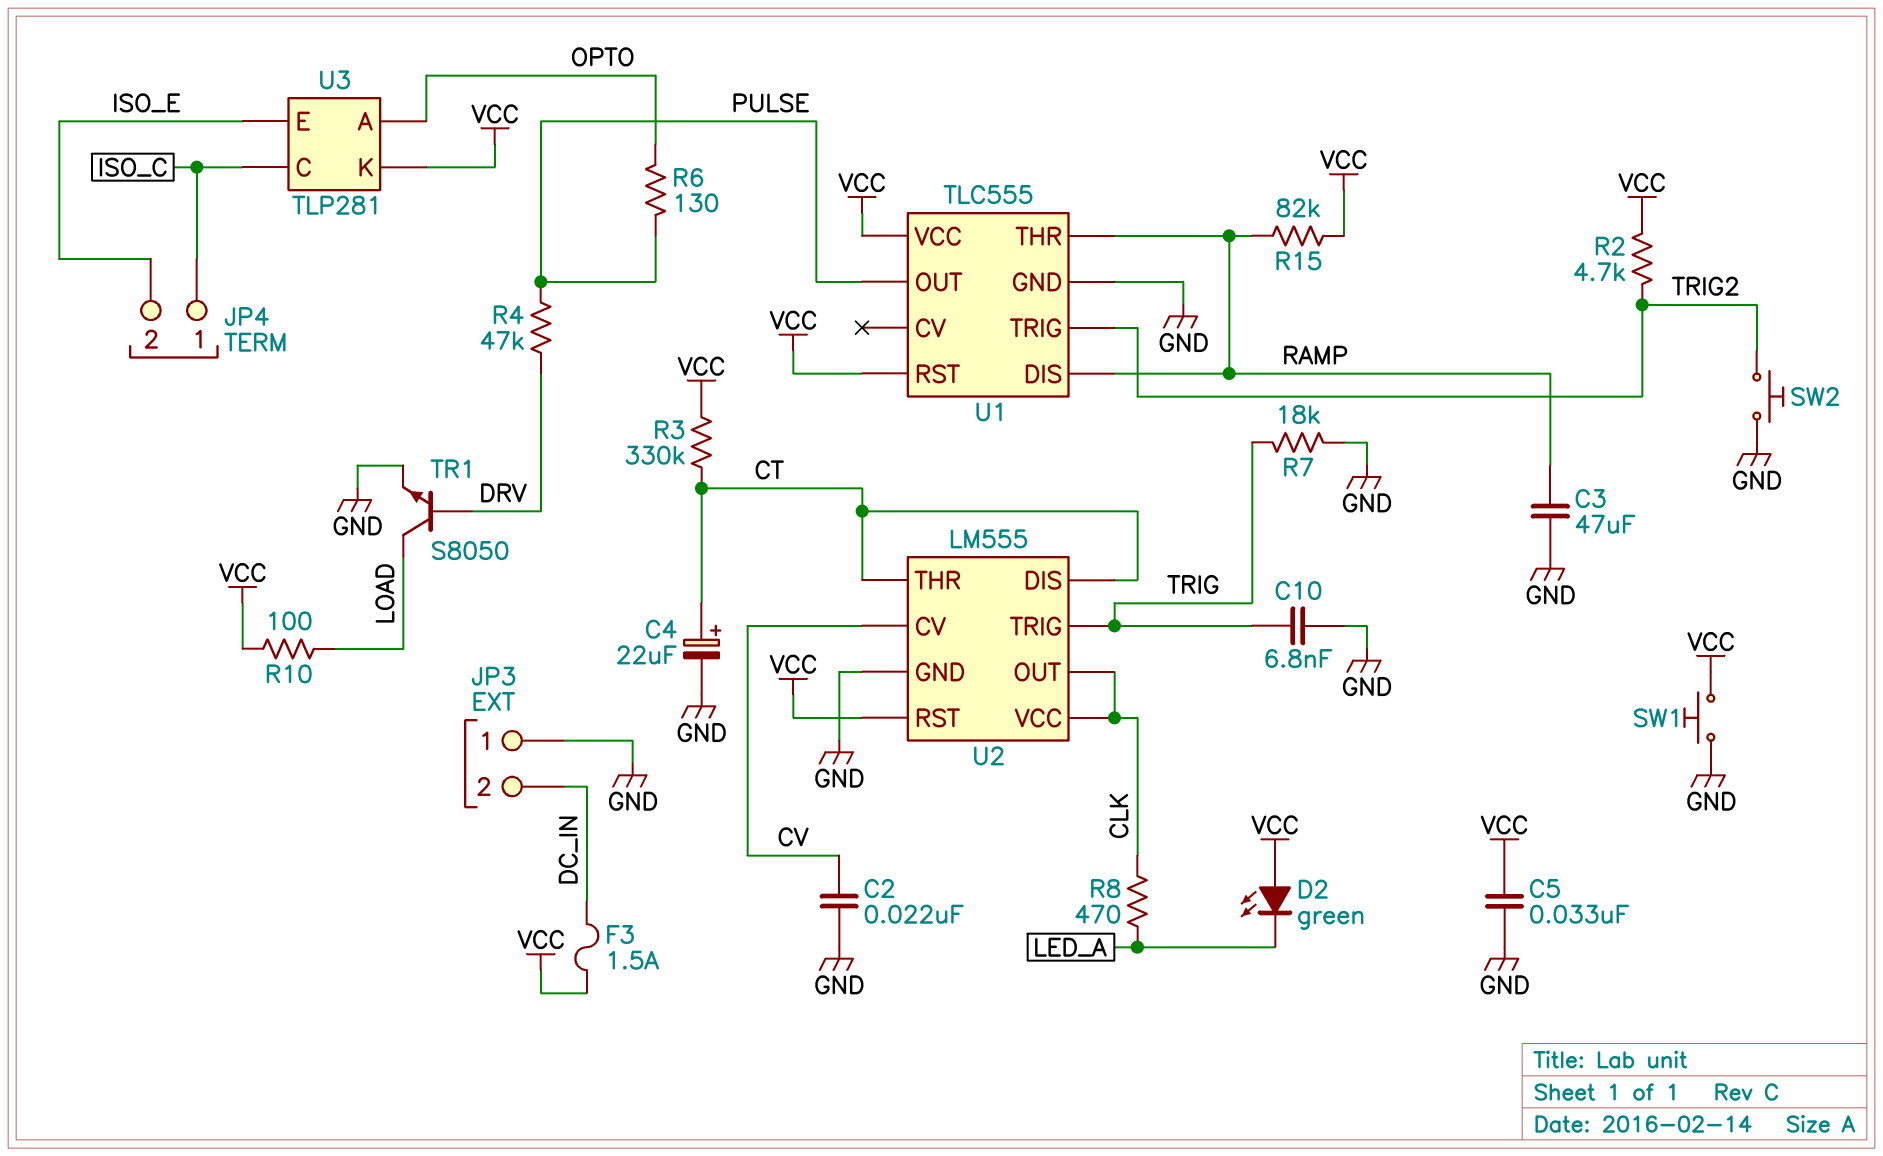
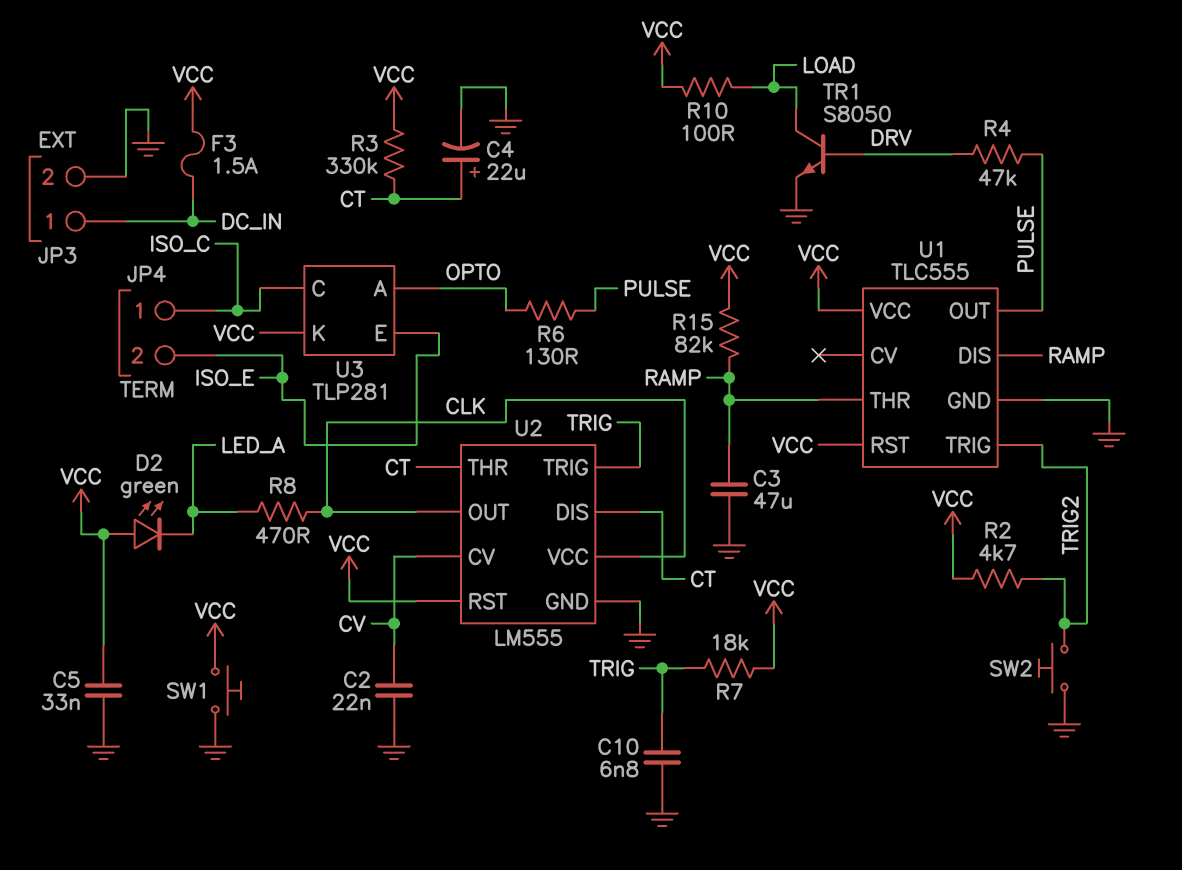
JP3 pin 1: GND -> DC_IN
JP3 pin 2: DC_IN -> GND
R7: 18k (GND, TRIG) -> 18k (TRIG, VCC)

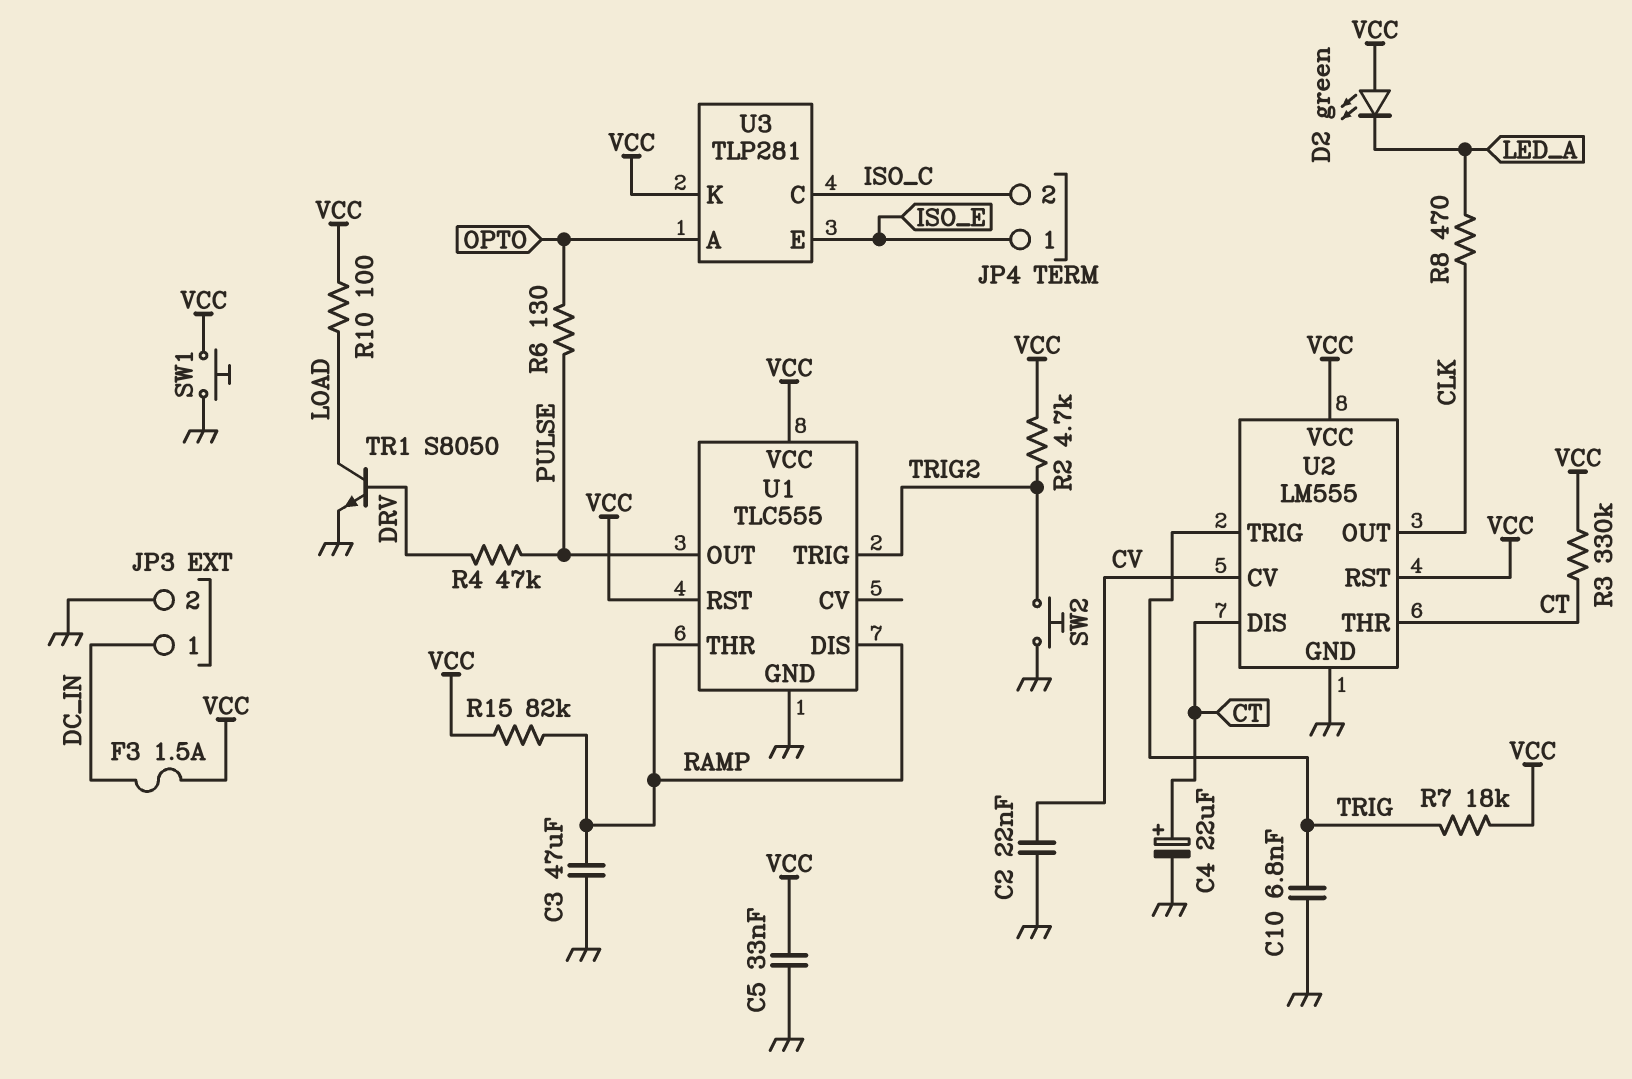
JP4 pin 1: ISO_C -> ISO_E
JP4 pin 2: ISO_E -> ISO_C
U2 pin VCC: CLK -> VCC

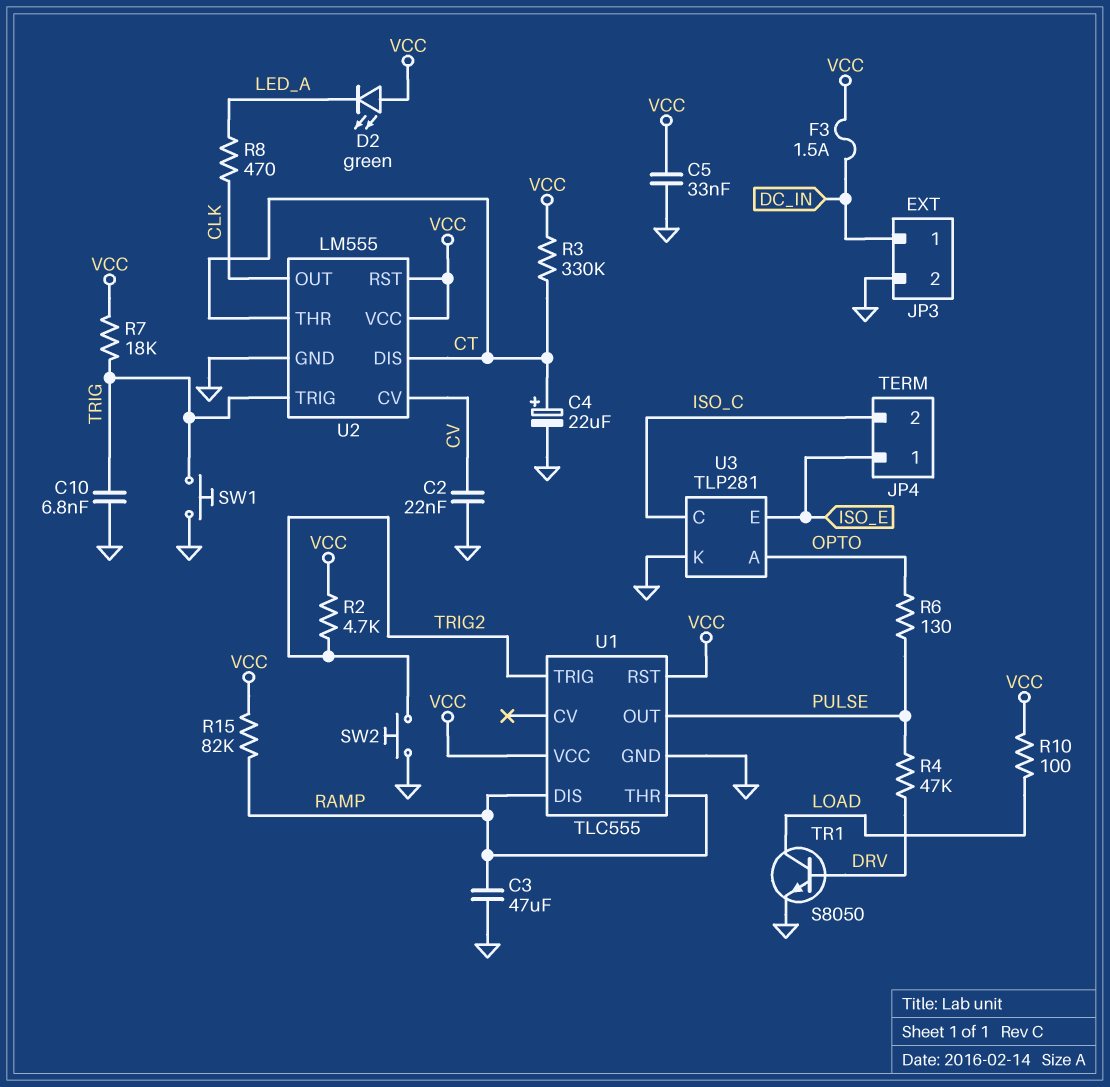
SW1: button (GND, VCC) -> button (GND, TRIG)
U3 pin K: VCC -> GND

